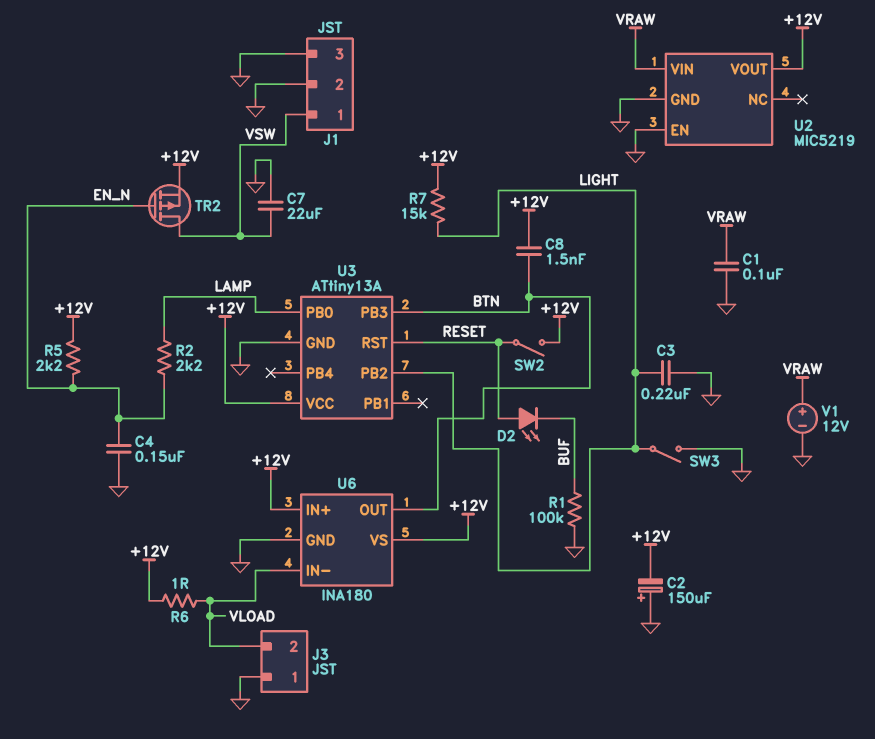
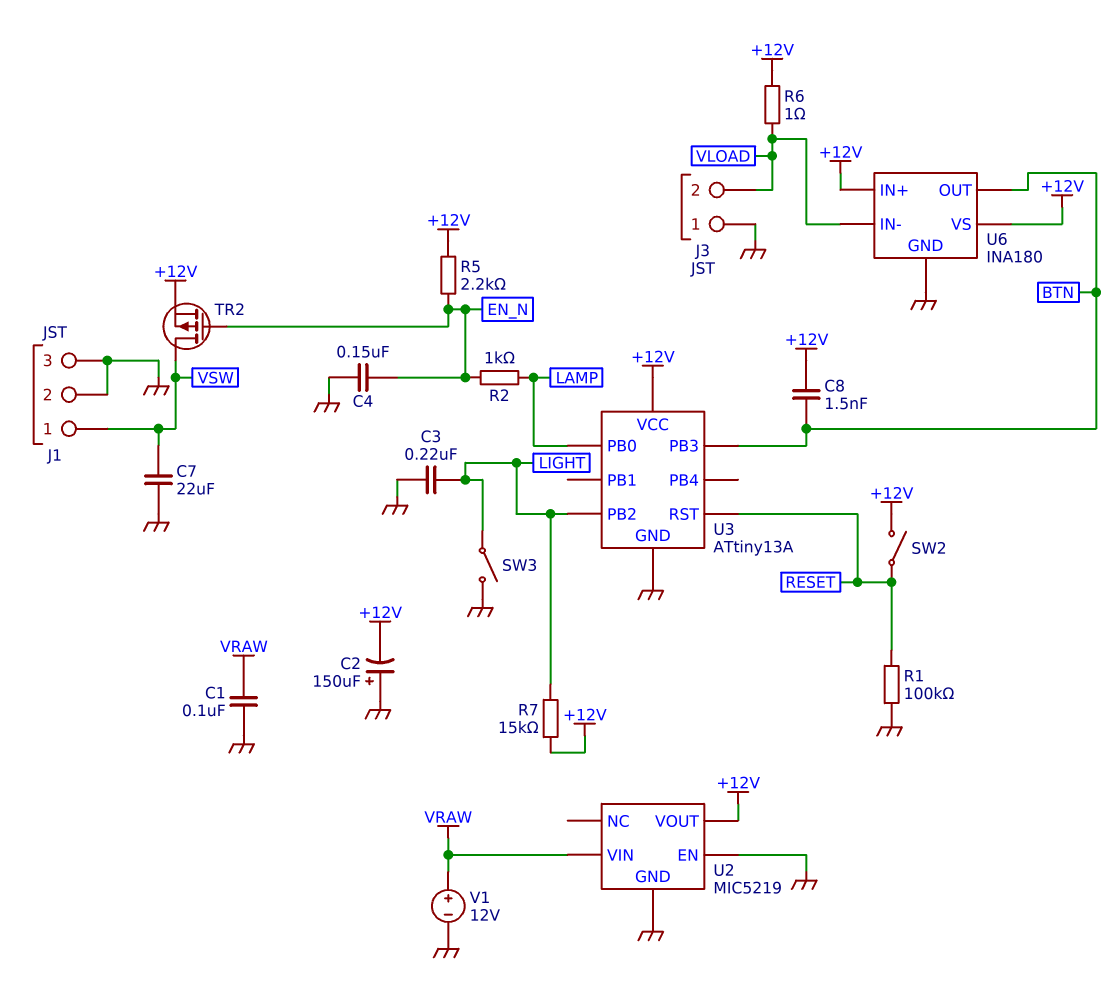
D2: LED (A RESET, K BUF) -> none
R1: 100k (BUF, GND) -> 100k (GND, RESET)
R2: 2.2k (EN_N, LAMP) -> 1k (EN_N, LAMP)

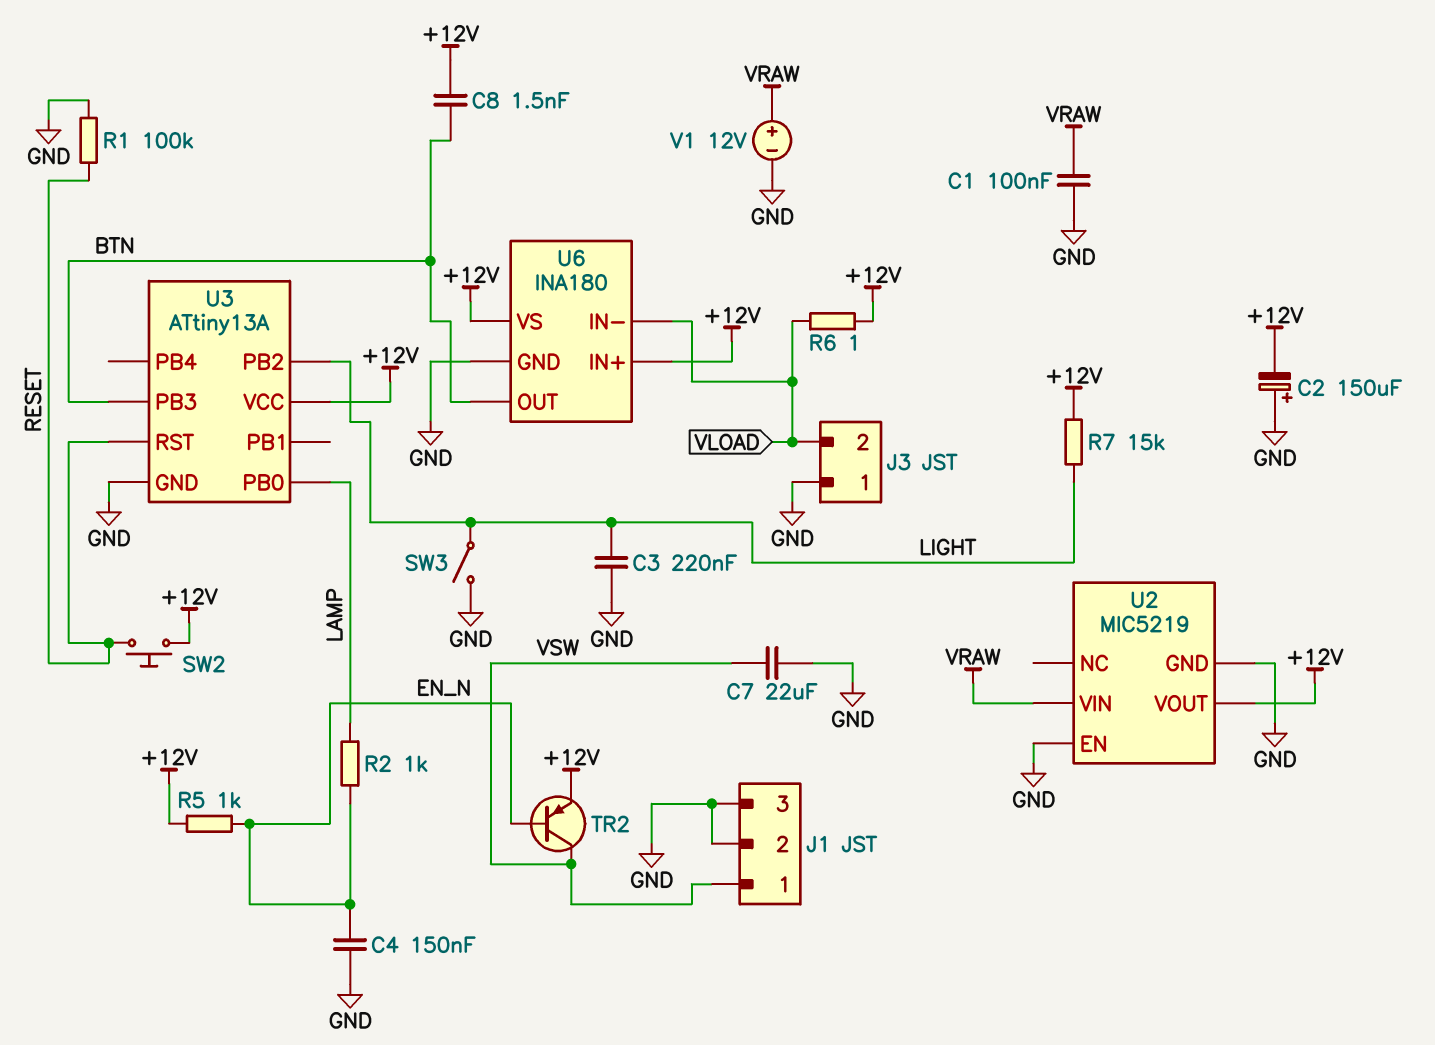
R5: 2.2k (+12V, EN_N) -> 1k (+12V, EN_N)
SW2: switch (+12V, RESET) -> button (+12V, RESET)
TR2: PMOS (G EN_N, D VSW, S +12V) -> PNP (B EN_N, C VSW, E +12V)

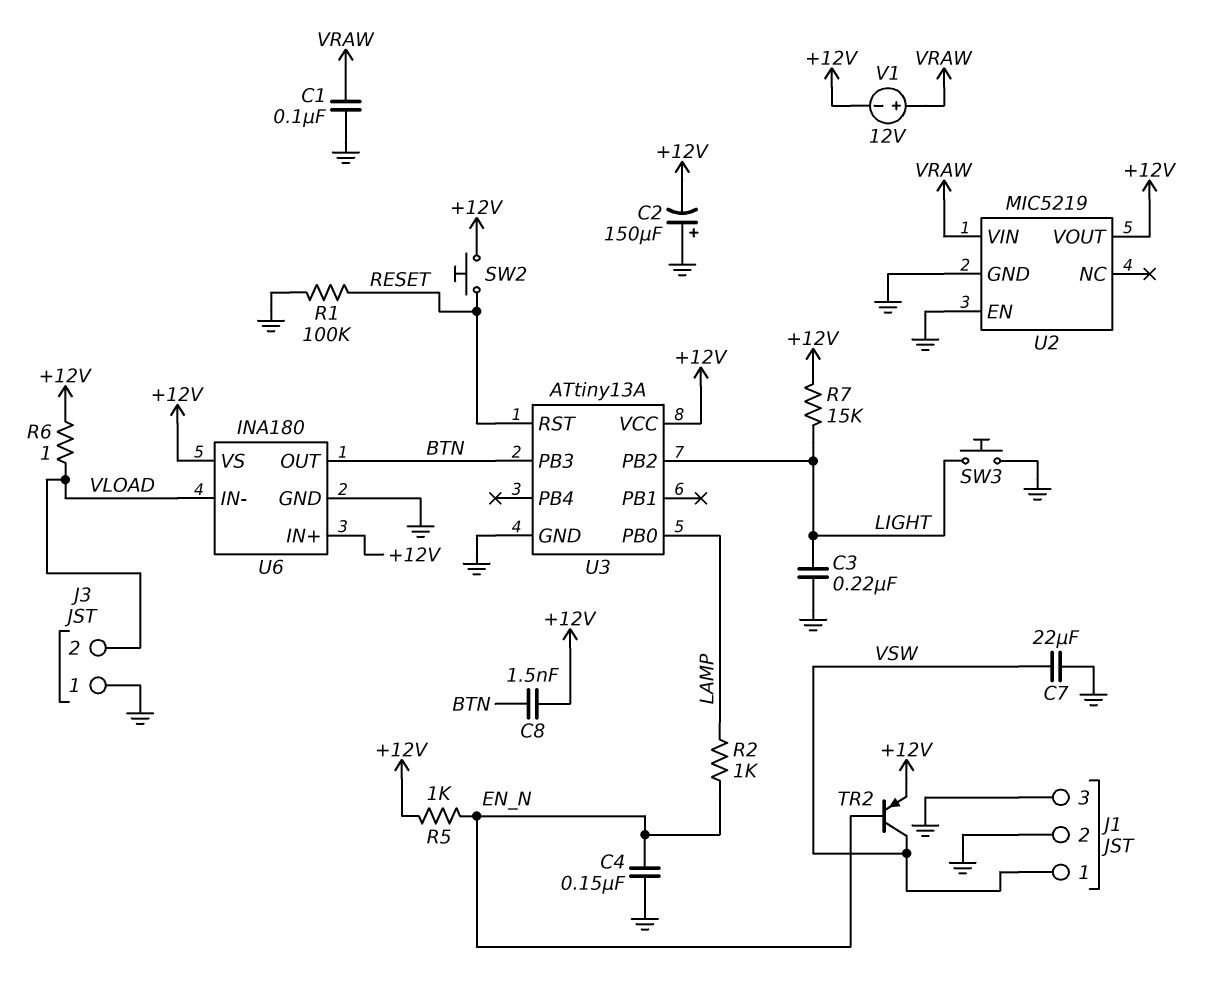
SW3: switch (GND, LIGHT) -> button (GND, LIGHT)
V1: 12V (plus VRAW, minus GND) -> 12V (plus VRAW, minus +12V)

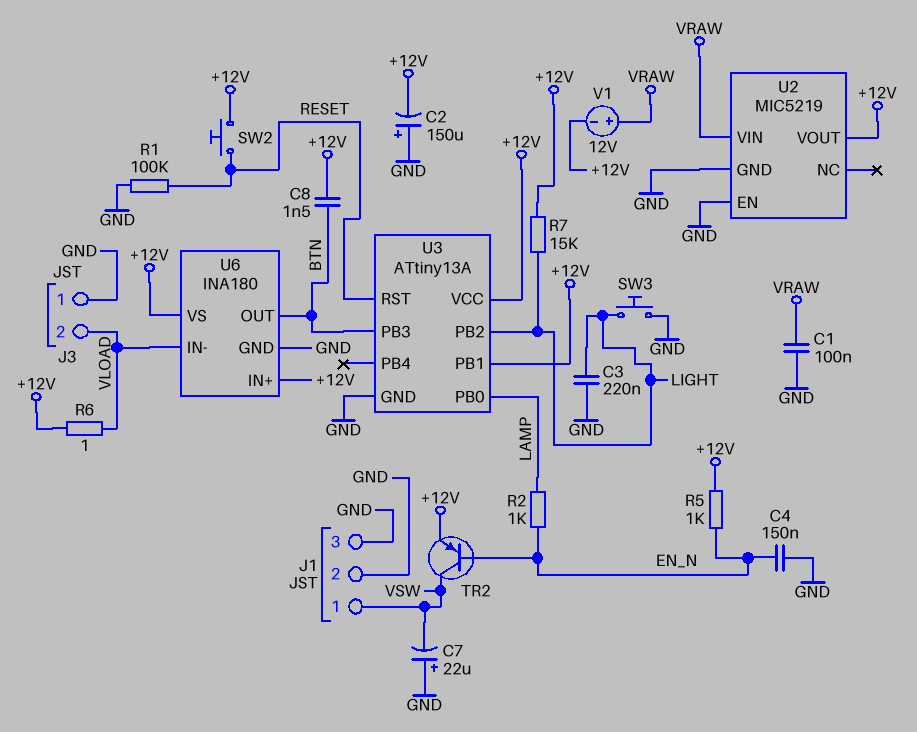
C7: 22uF (GND, VSW) -> 22uF (plus GND, minus VSW)
U3 pin PB1: none -> +12V

